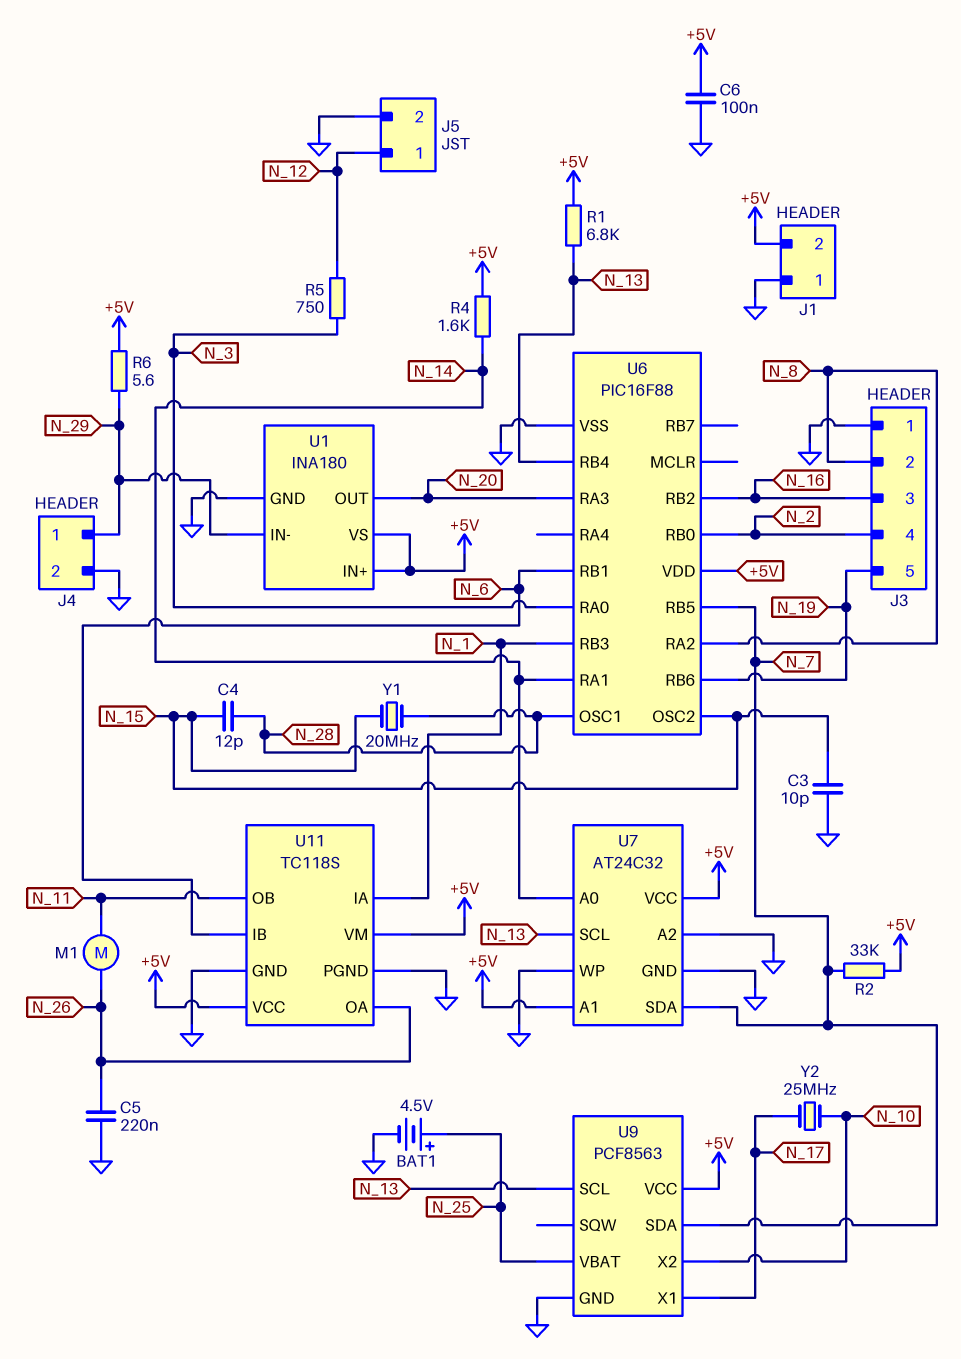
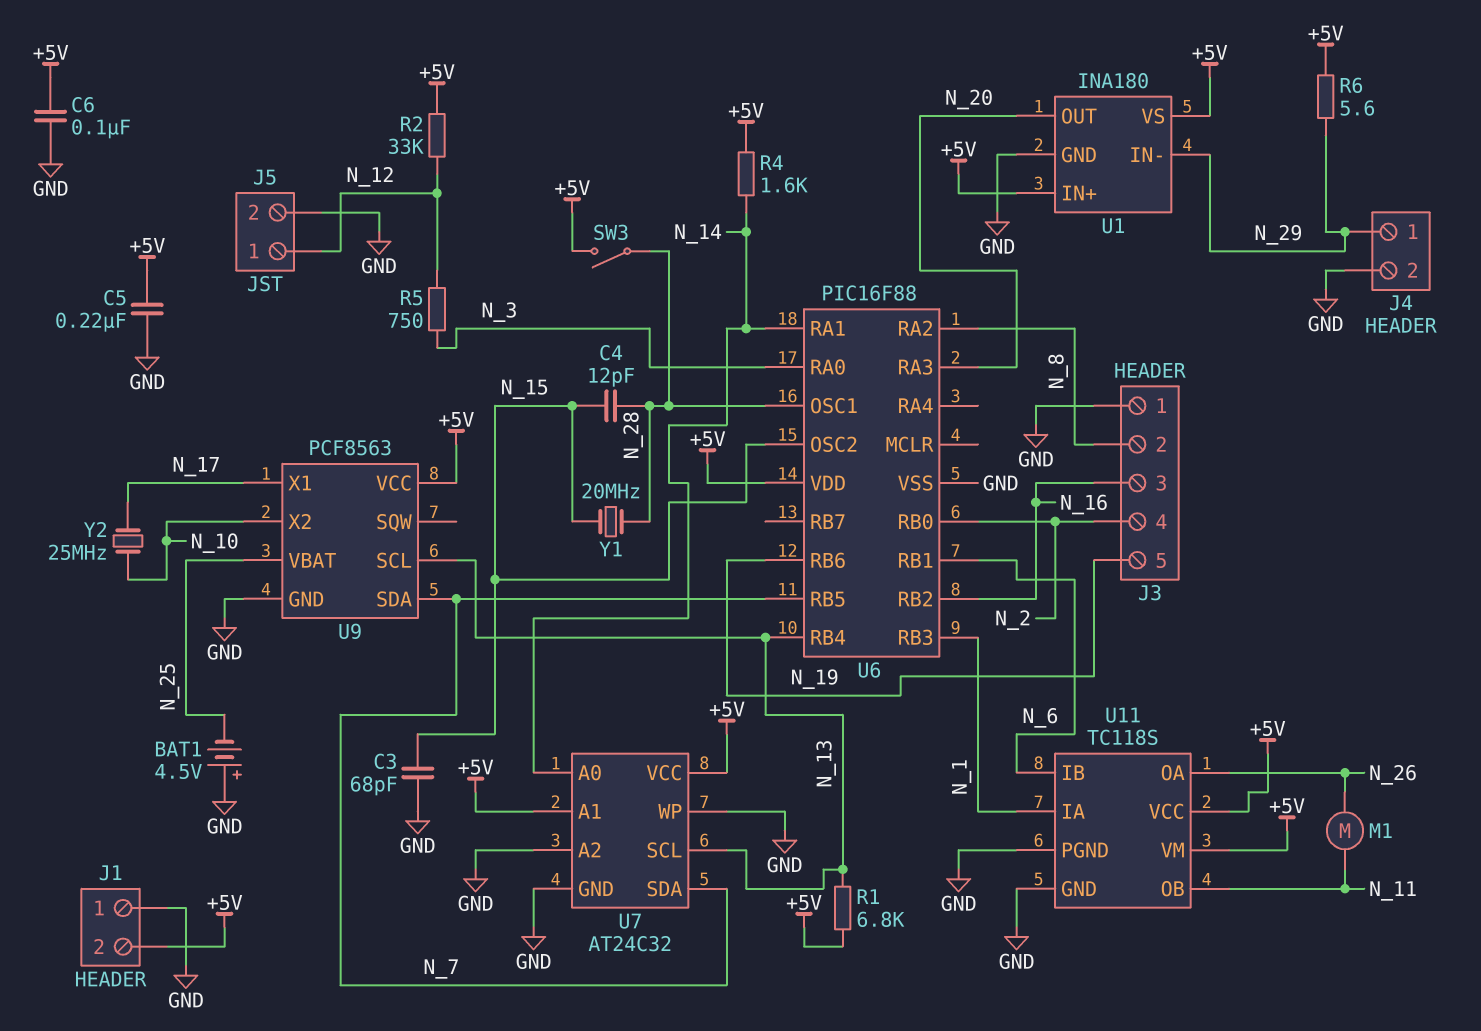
BAT1: 4.5V (plus N_25, minus GND) -> 4.5V (plus GND, minus N_25)
C3: 10pF (GND, N_15) -> 68pF (GND, N_15)
C5: 220nF (GND, N_26) -> 220nF (+5V, GND)
R2: 33k (+5V, N_7) -> 33k (+5V, N_12)
SW3: none -> switch (+5V, N_28)

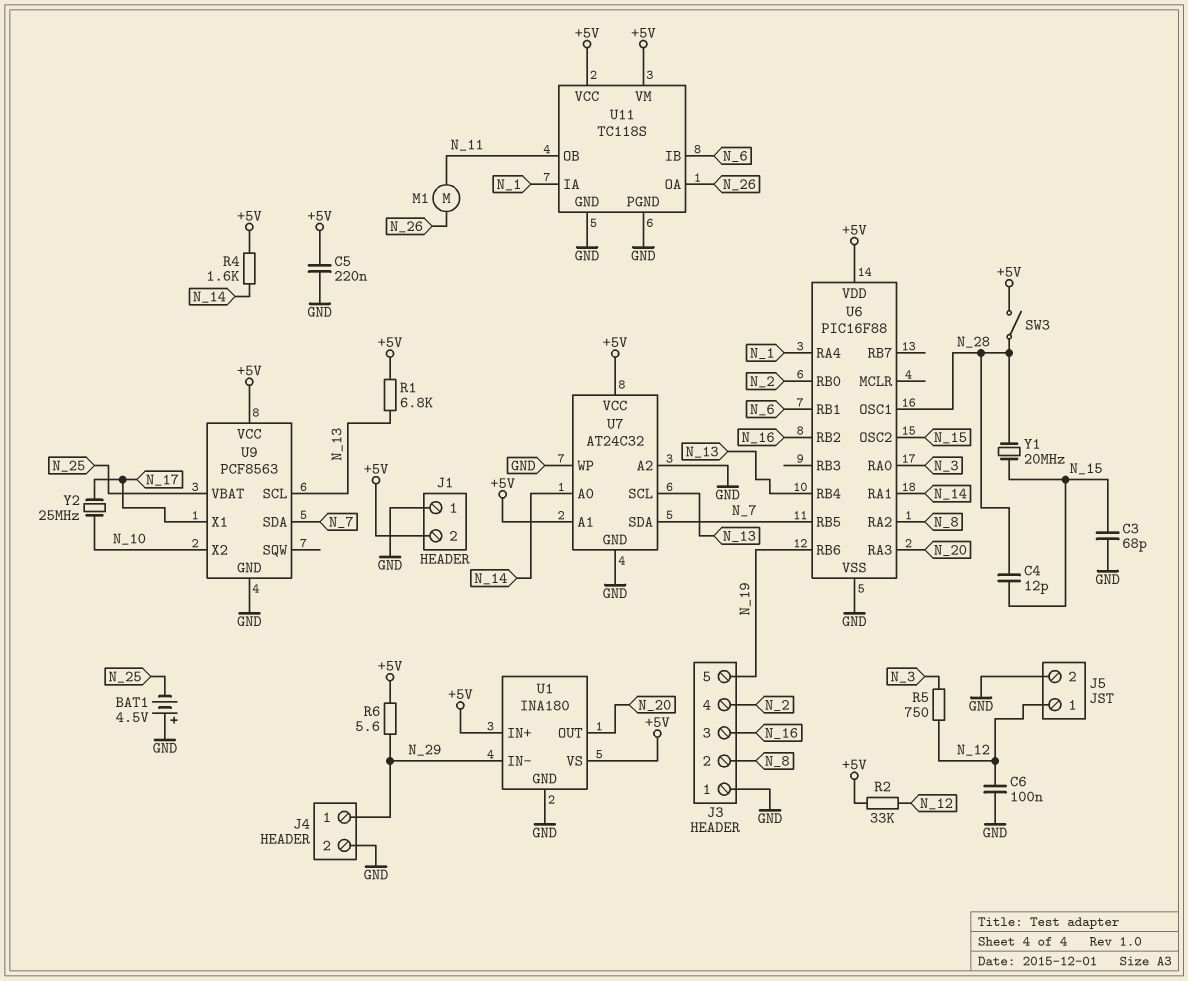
C6: 100nF (+5V, GND) -> 100nF (GND, N_12)
U6 pin RA4: none -> N_1
U6 pin RB3: N_1 -> none

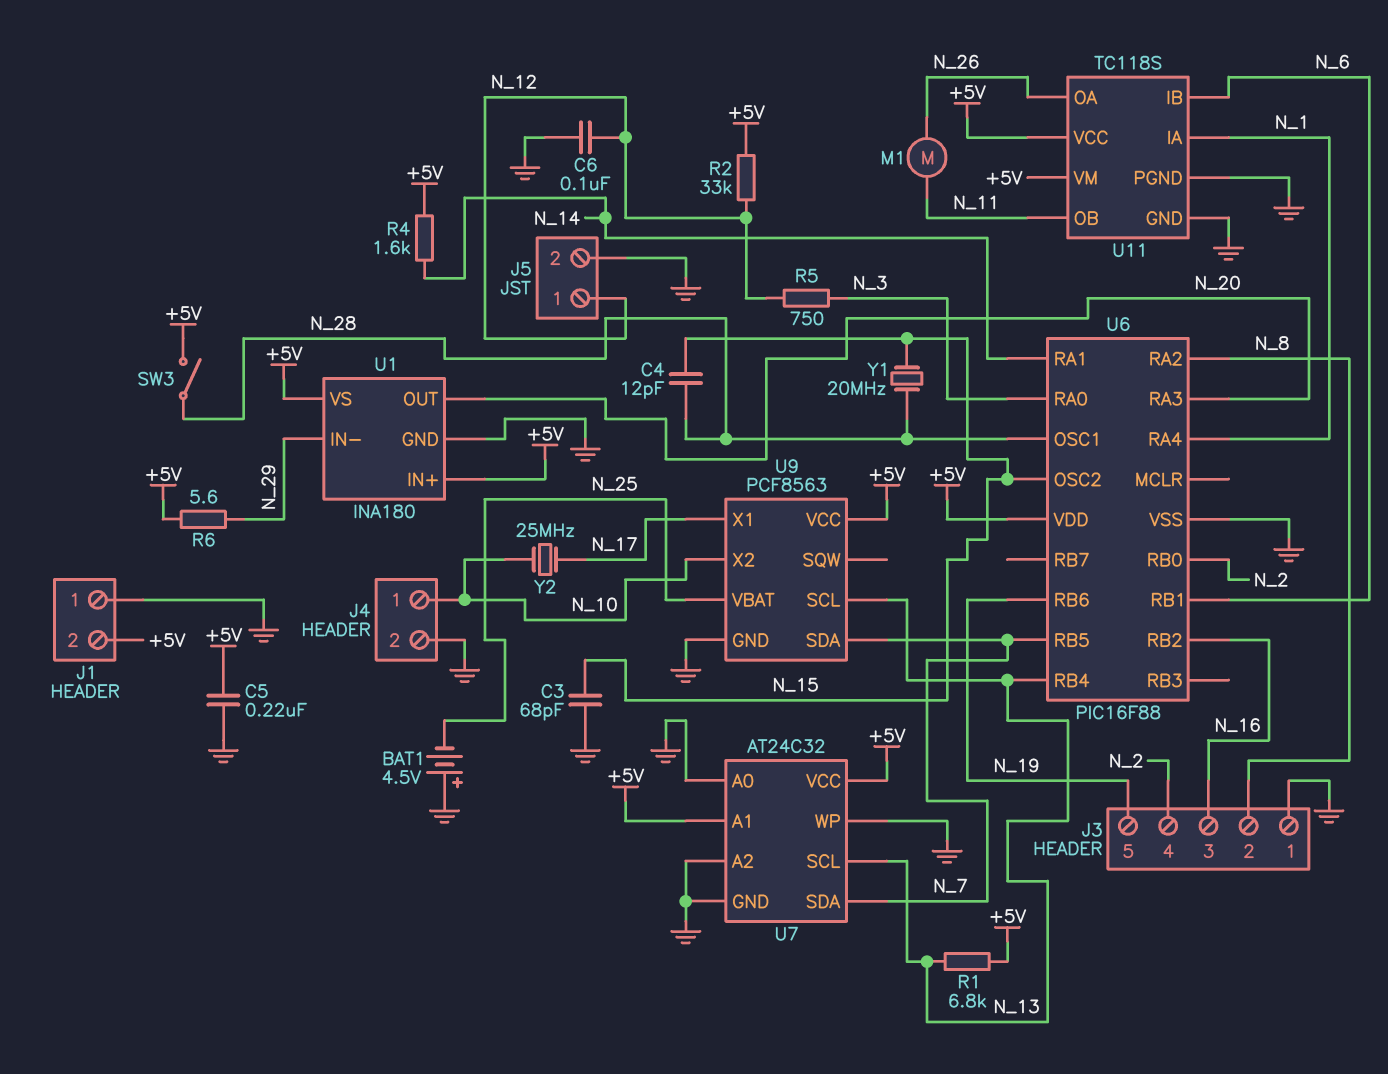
J4 pin 1: N_29 -> N_10
U7 pin A0: N_14 -> GND

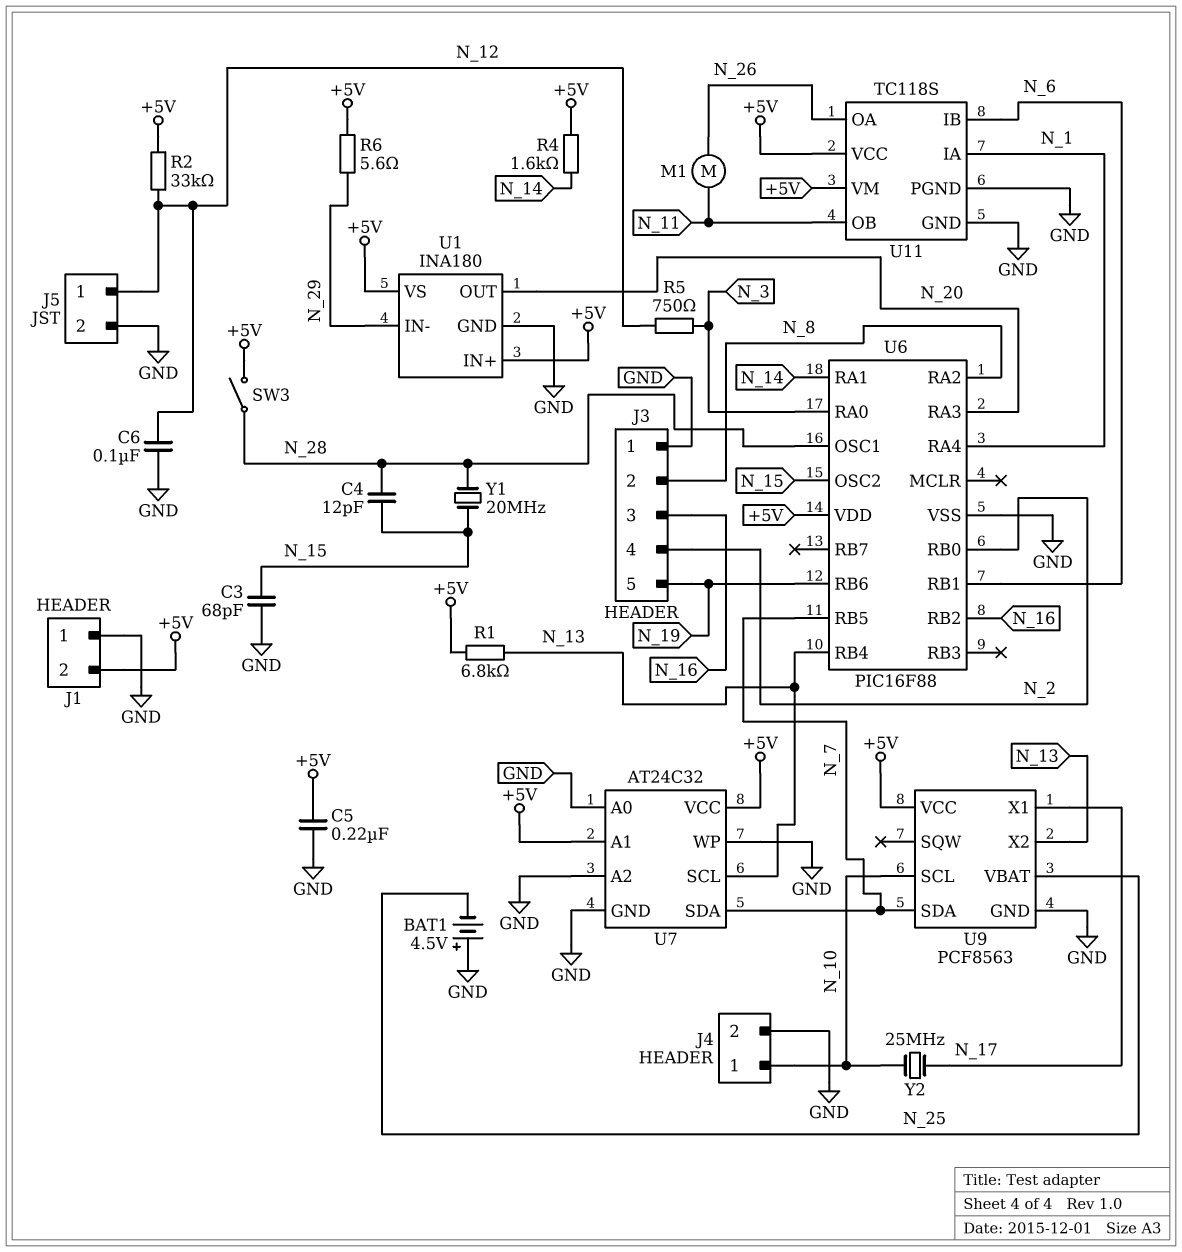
U9 pin SCL: N_13 -> N_10
U9 pin X2: N_10 -> N_13

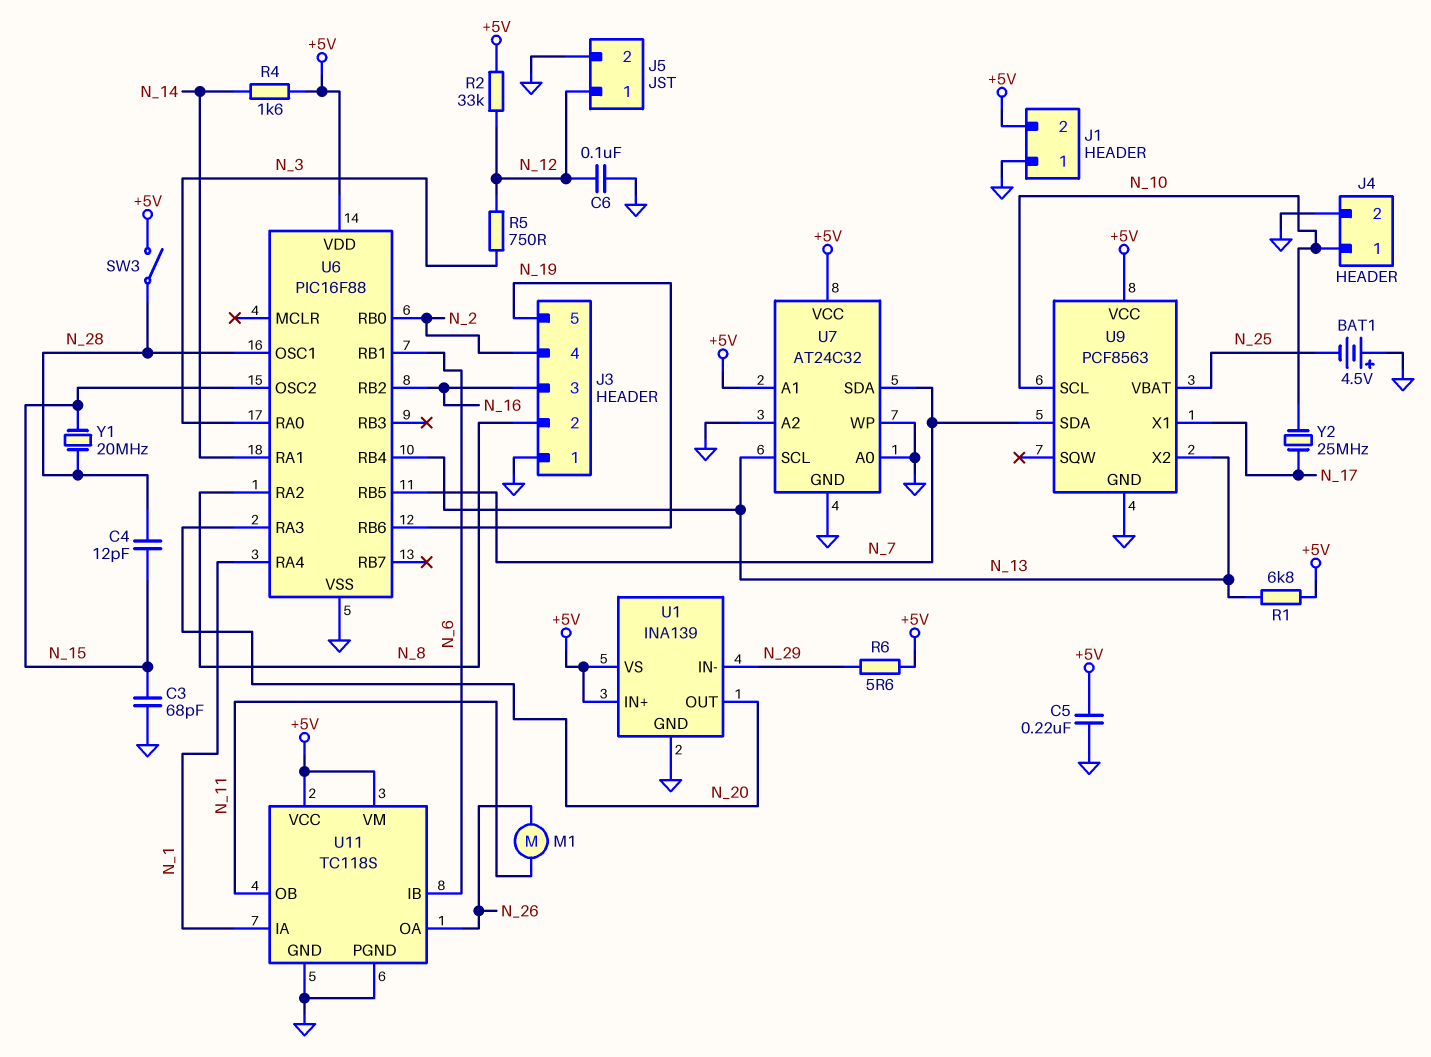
U1: INA180 -> INA139

